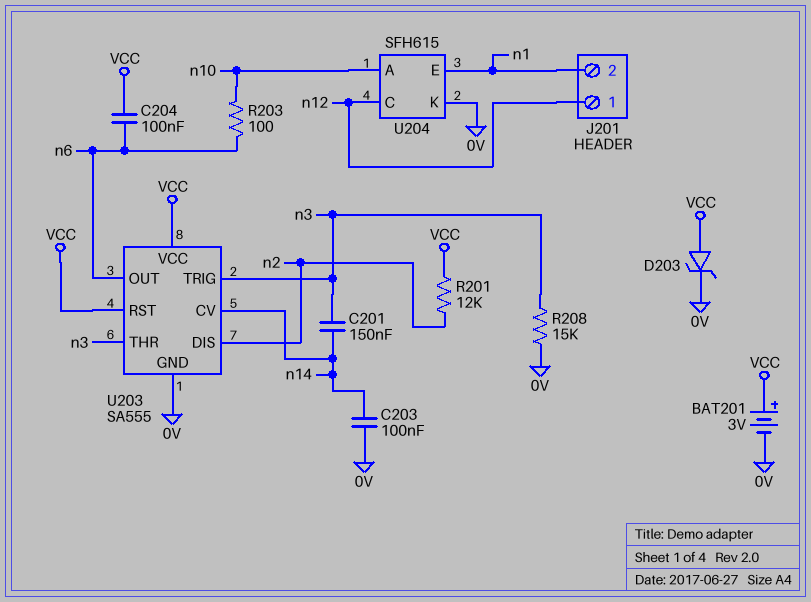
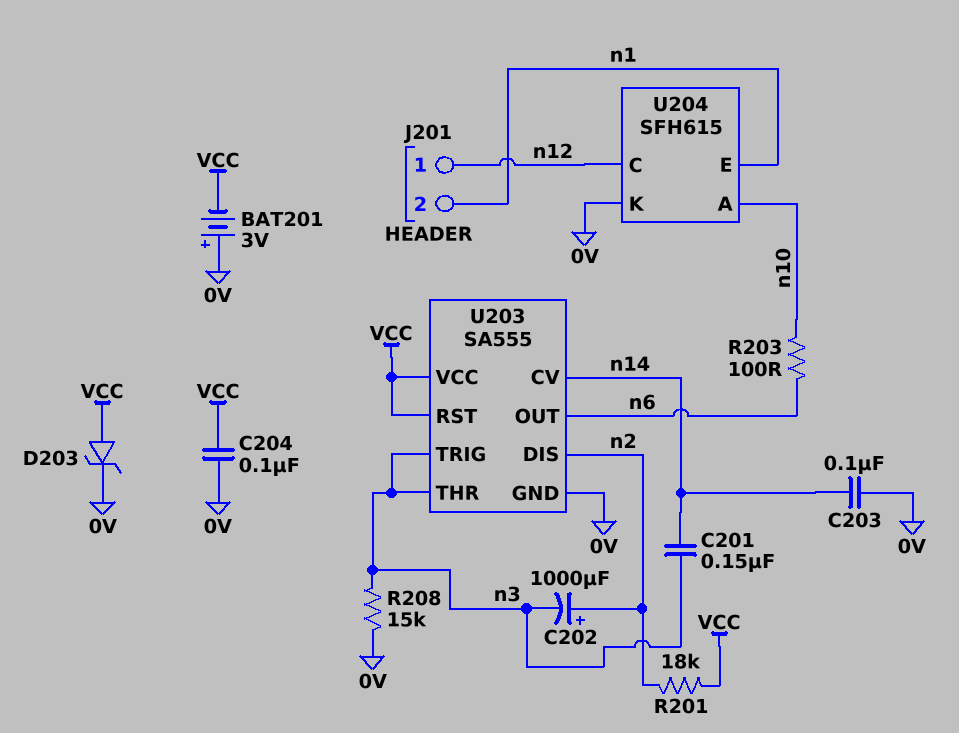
BAT201: 3V (plus VCC, minus 0V) -> 3V (plus 0V, minus VCC)
C202: none -> 1000uF (plus n2, minus n3)
C204: 100nF (VCC, n6) -> 100nF (0V, VCC)
R201: 12k (VCC, n2) -> 18k (VCC, n2)

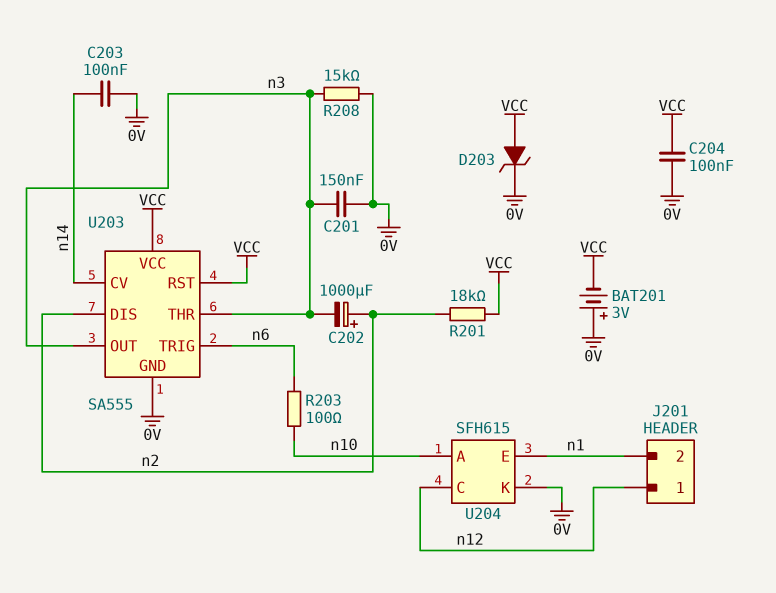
C201: 150nF (n3, n14) -> 150nF (0V, n3)
U203 pin OUT: n6 -> n3
U203 pin TRIG: n3 -> n6

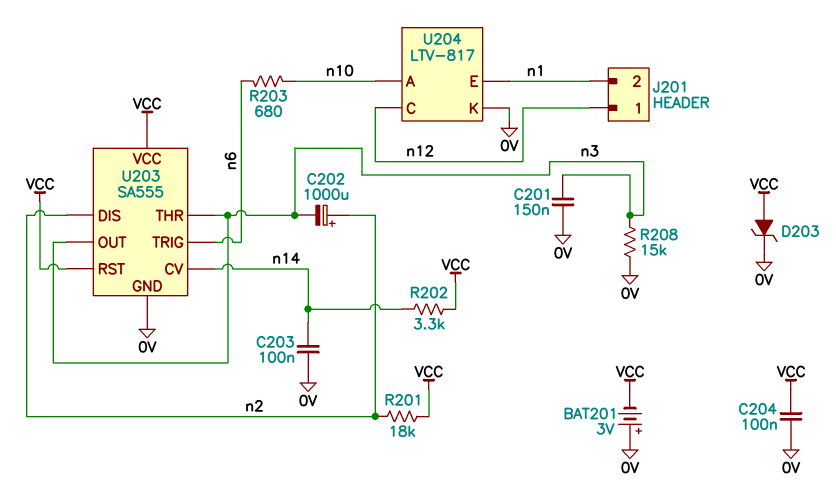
R202: none -> 3.3k (VCC, n14)
R203: 100 (n6, n10) -> 680 (n6, n10)
U204: SFH615 -> LTV-817

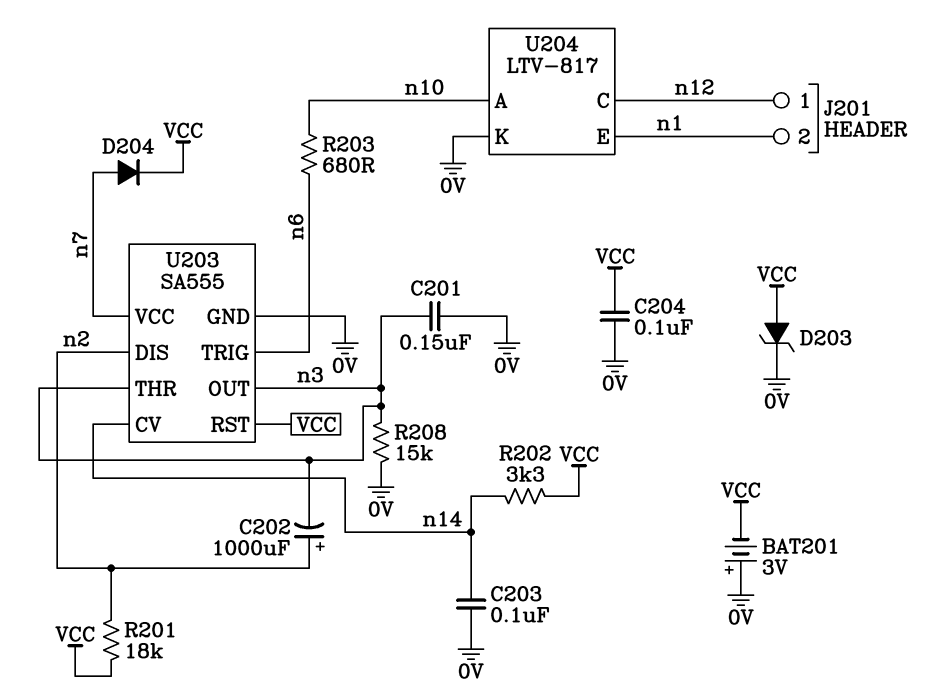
D204: none -> diode (A n7, K VCC)
U203 pin VCC: VCC -> n7

